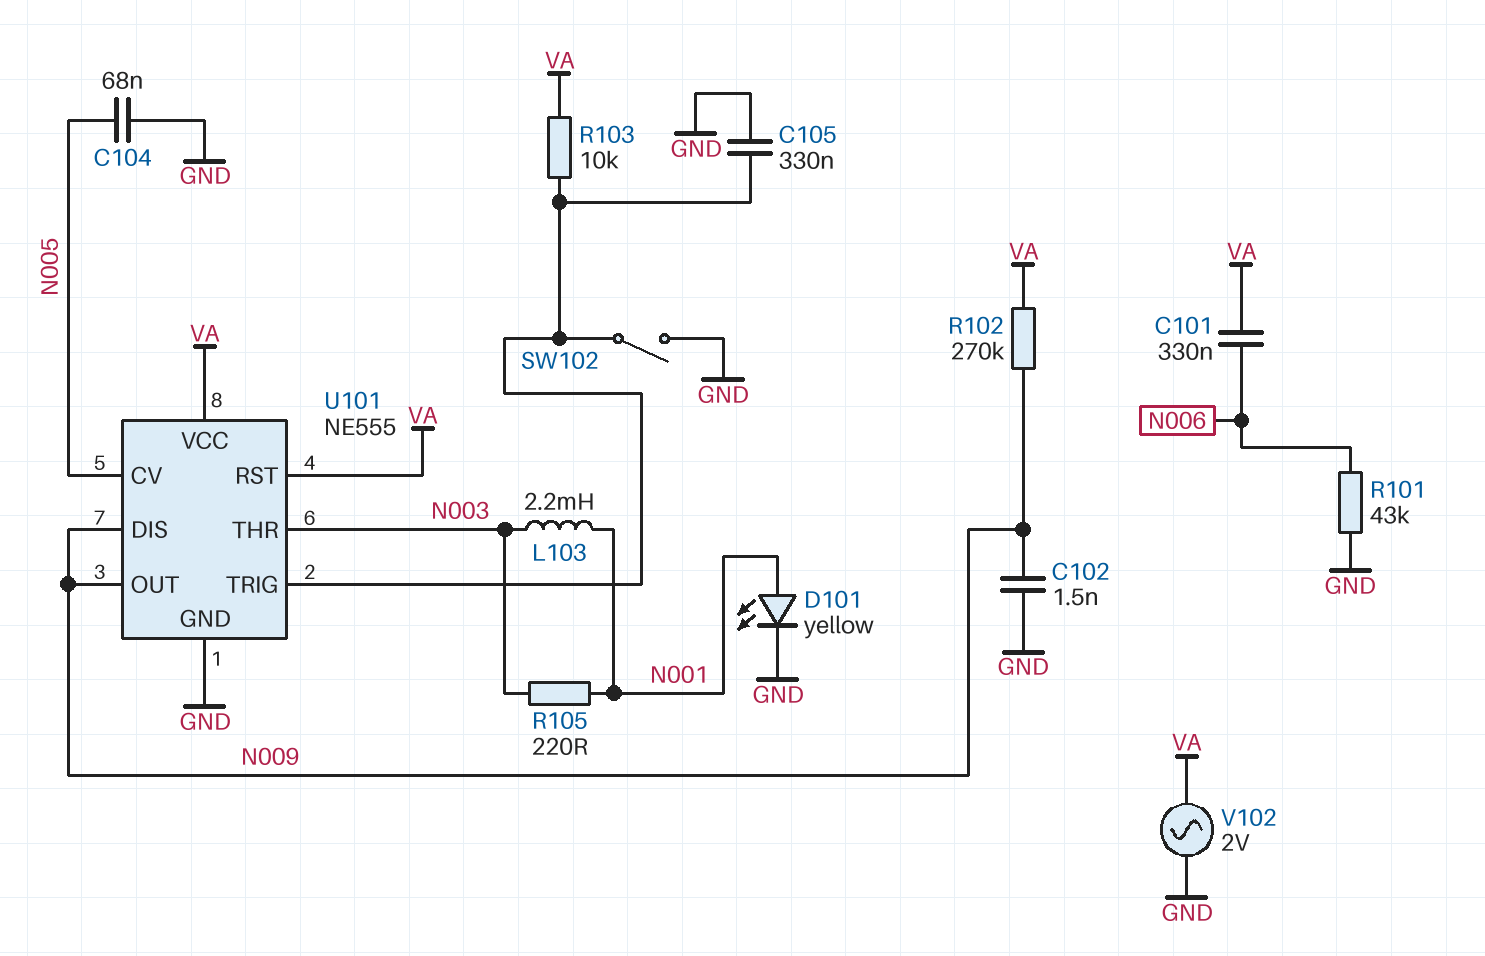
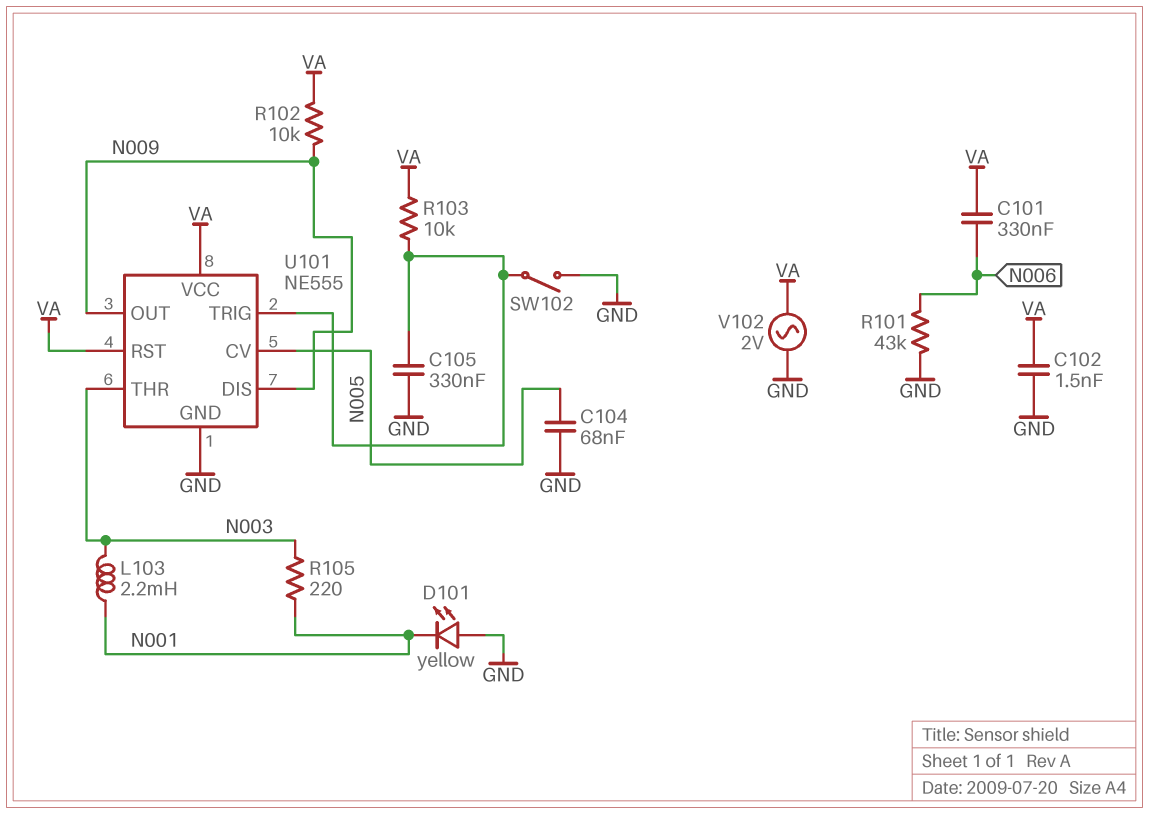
C102: 1.5nF (GND, N009) -> 1.5nF (GND, VA)
D101: LED yellow (A N001, K GND) -> LED yellow (A GND, K N001)
R102: 270k (N009, VA) -> 10k (N009, VA)

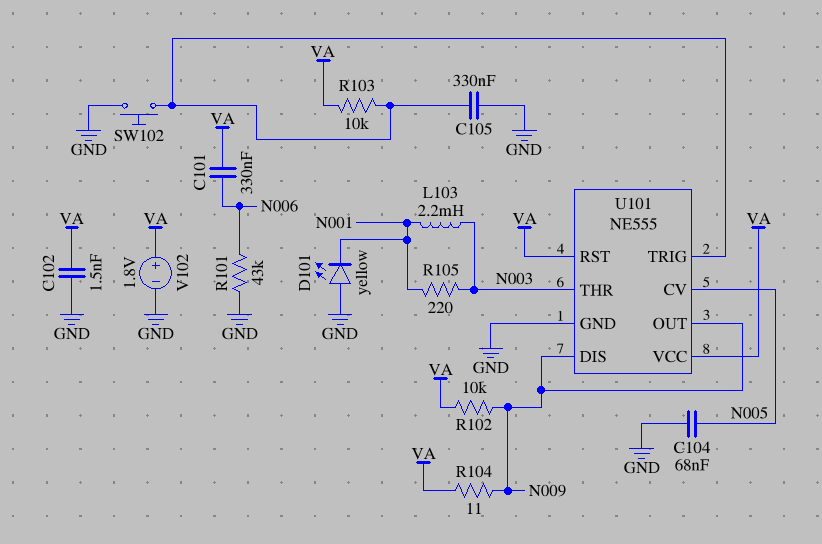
R104: none -> 11 (N009, VA)
SW102: switch (GND, U101/TRIG) -> button (GND, U101/TRIG)
V102: AC 2V (GND, VA) -> 1.8V (plus VA, minus GND)

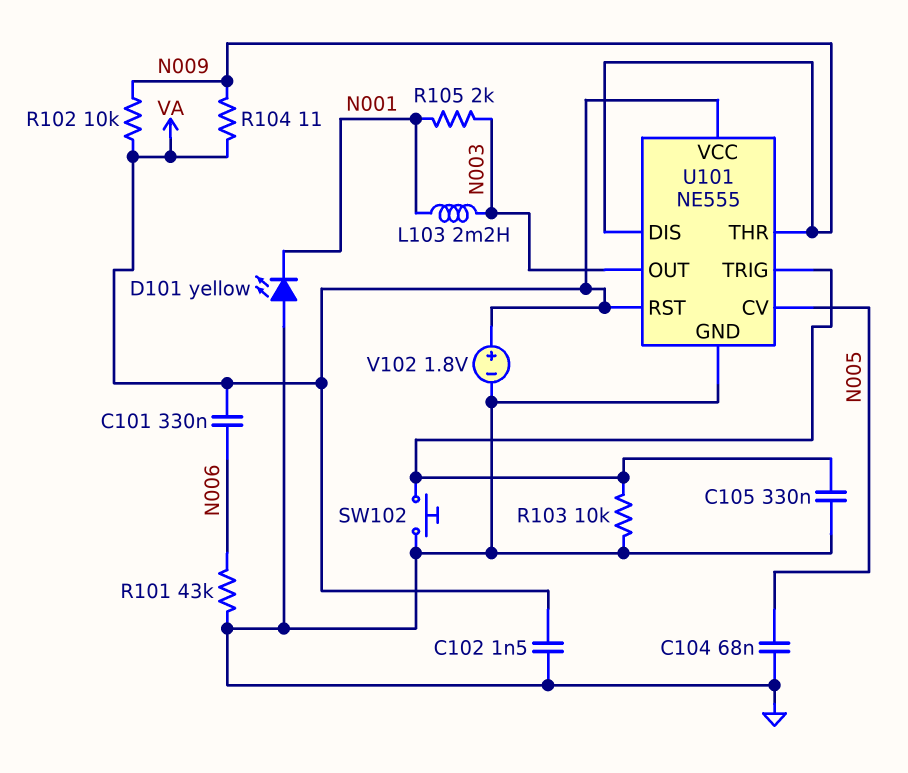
R103: 10k (U101/TRIG, VA) -> 10k (GND, U101/TRIG)
R105: 220 (N001, N003) -> 2k (N001, N003)
U101 pin OUT: N009 -> N003
U101 pin THR: N003 -> N009

